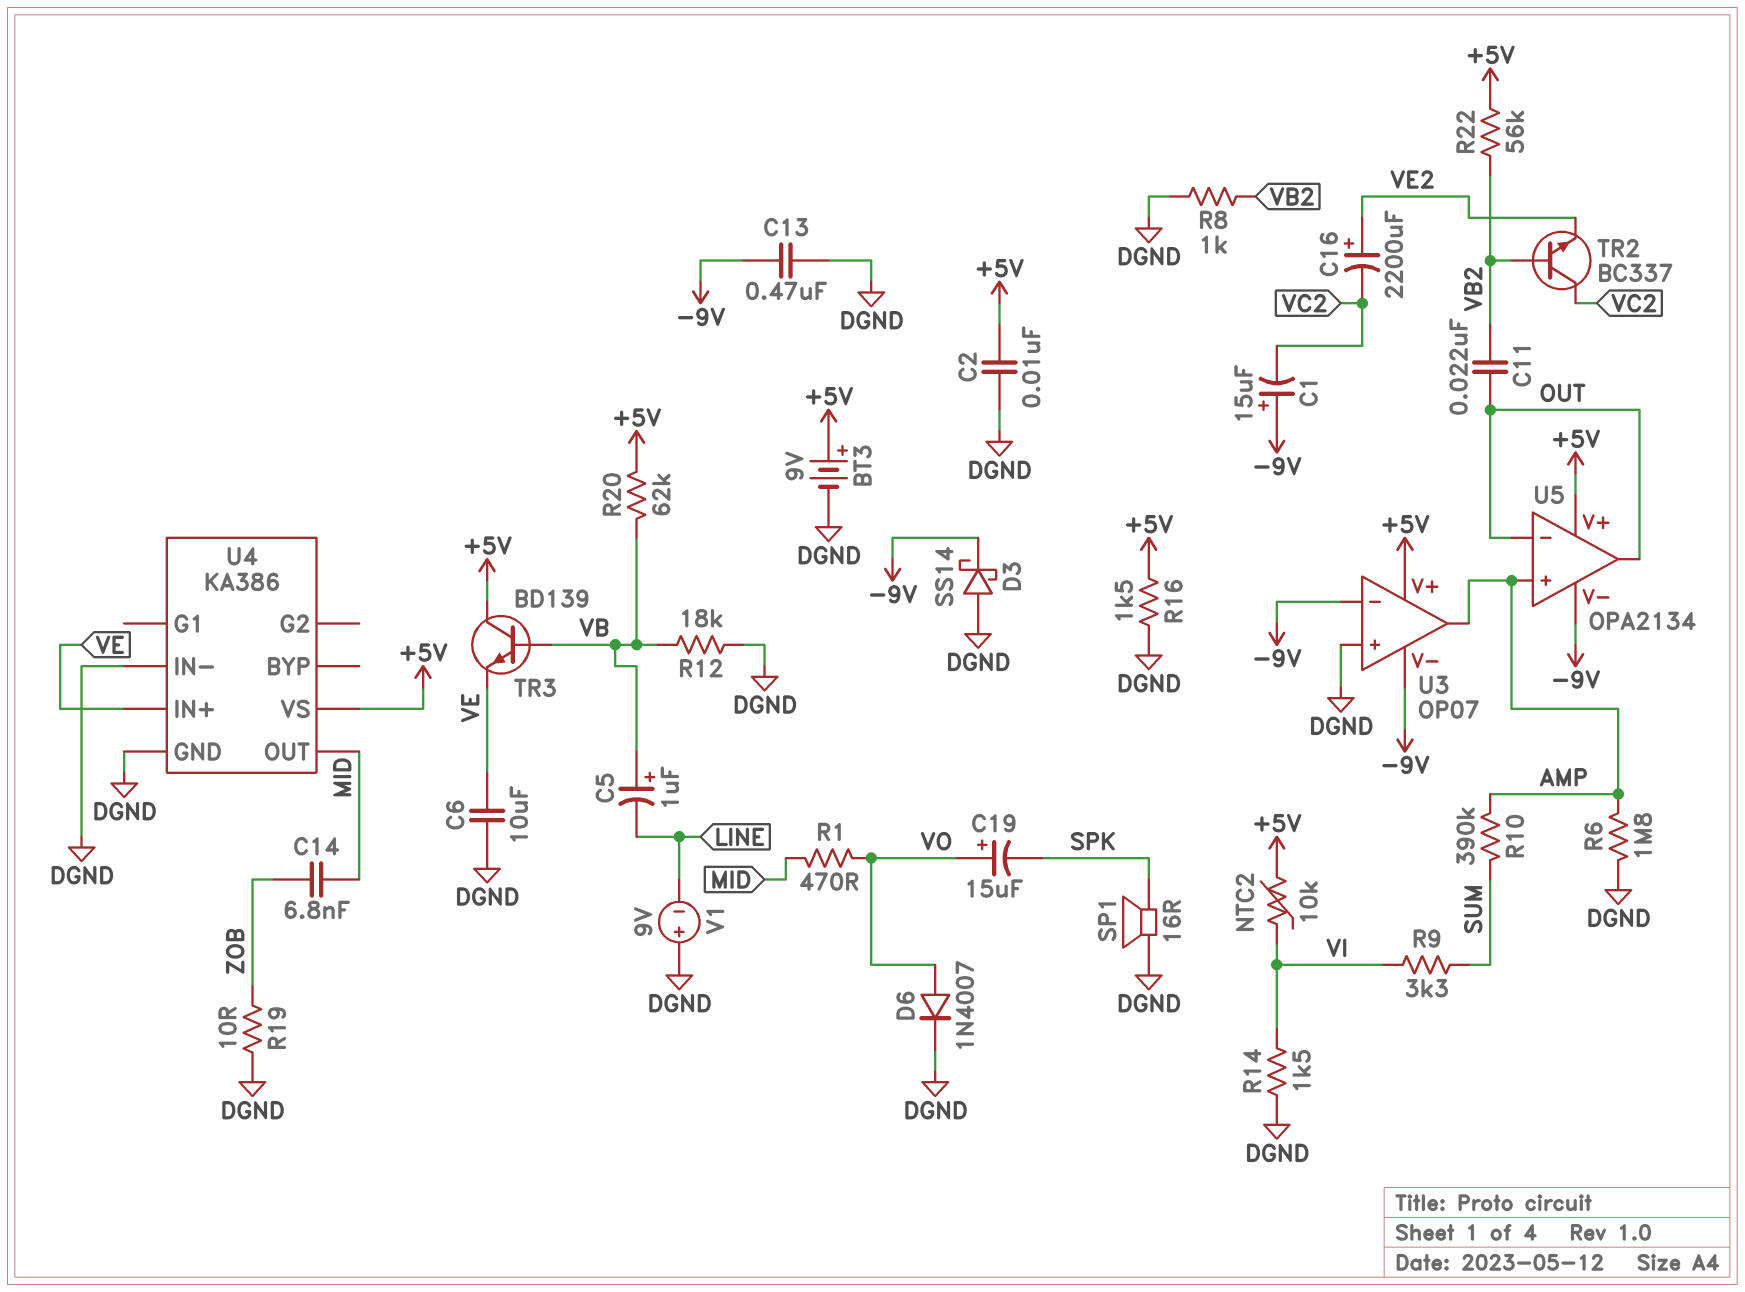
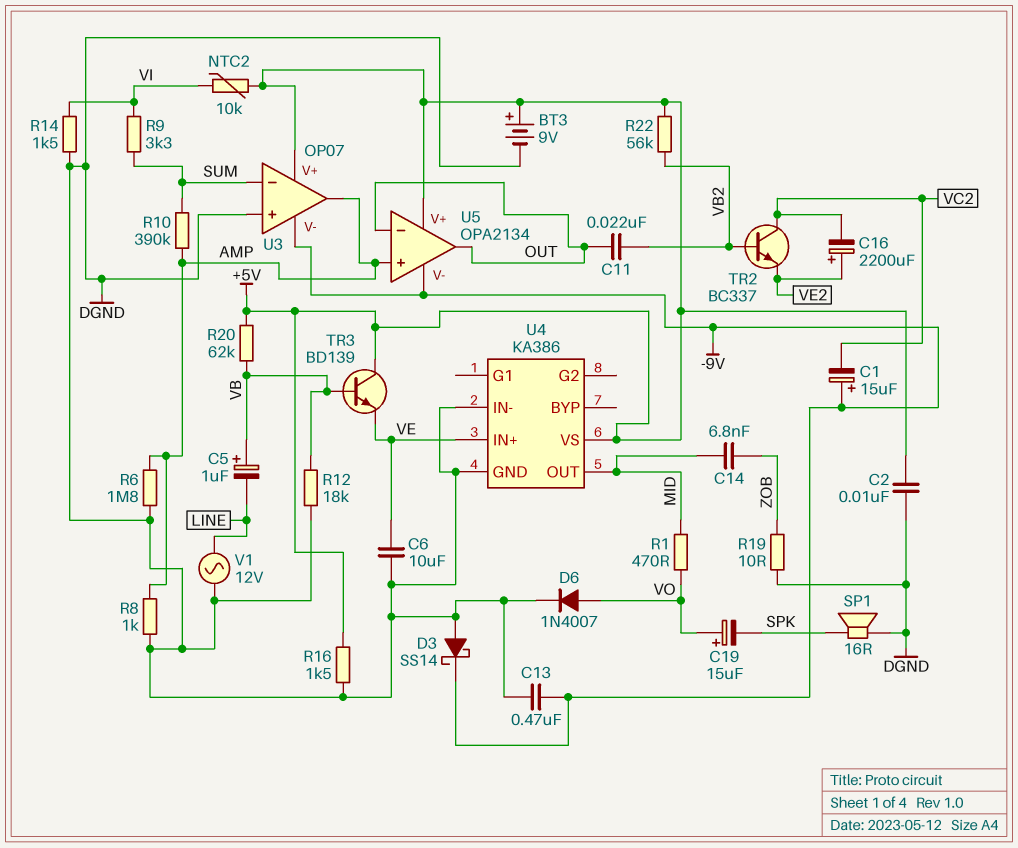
R8: 1k (DGND, VB2) -> 1k (AMP, DGND)
U3 pin in-: -9V -> SUM
V1: 9V (plus DGND, minus LINE) -> AC 12V (DGND, LINE)

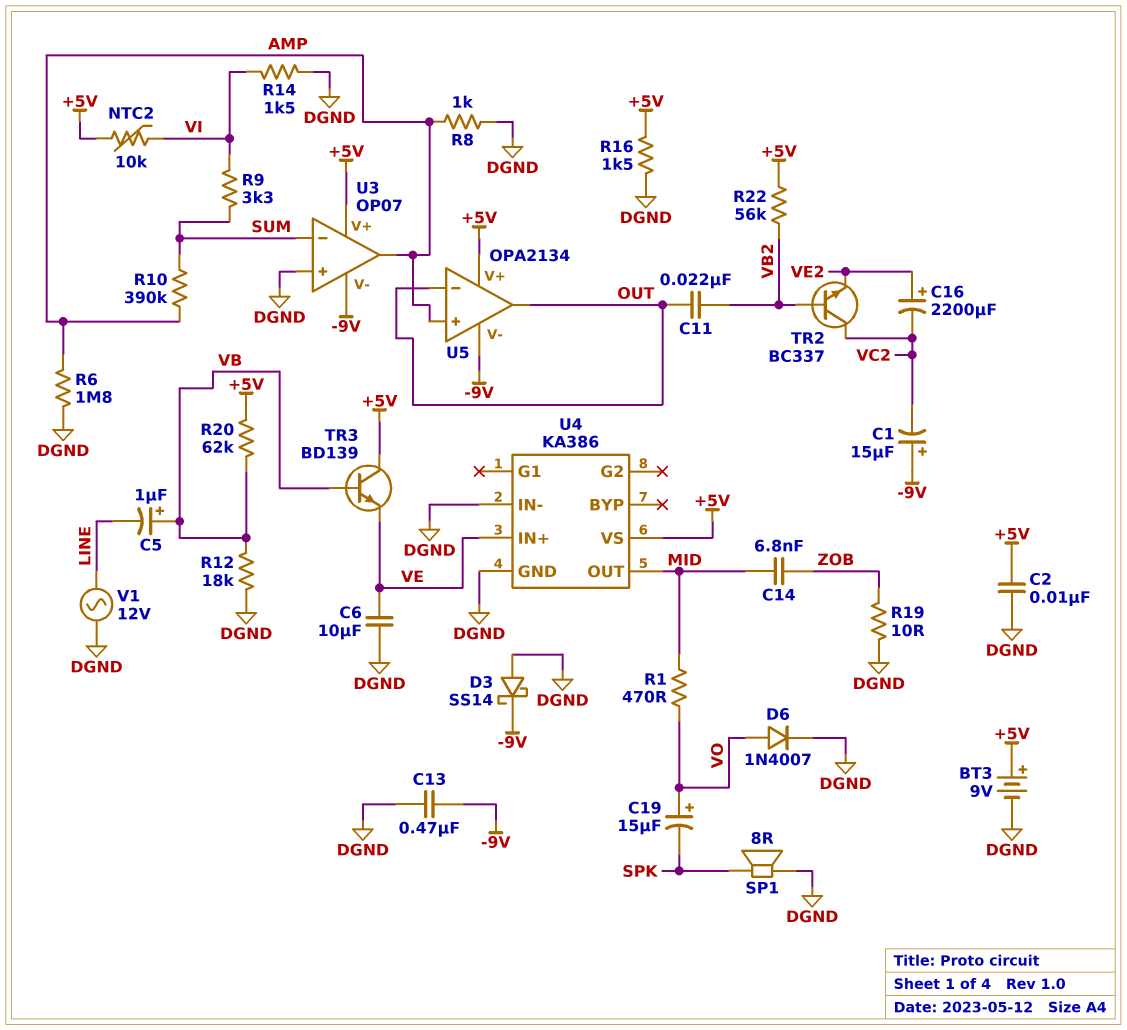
SP1: speaker 16R (DGND, SPK) -> speaker 8R (DGND, SPK)

